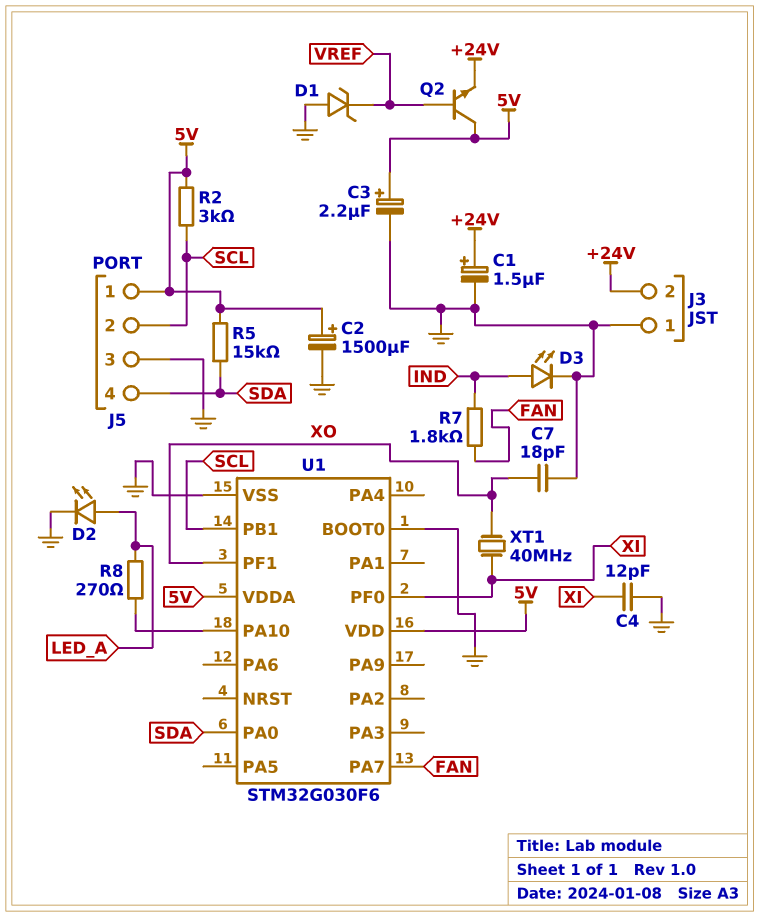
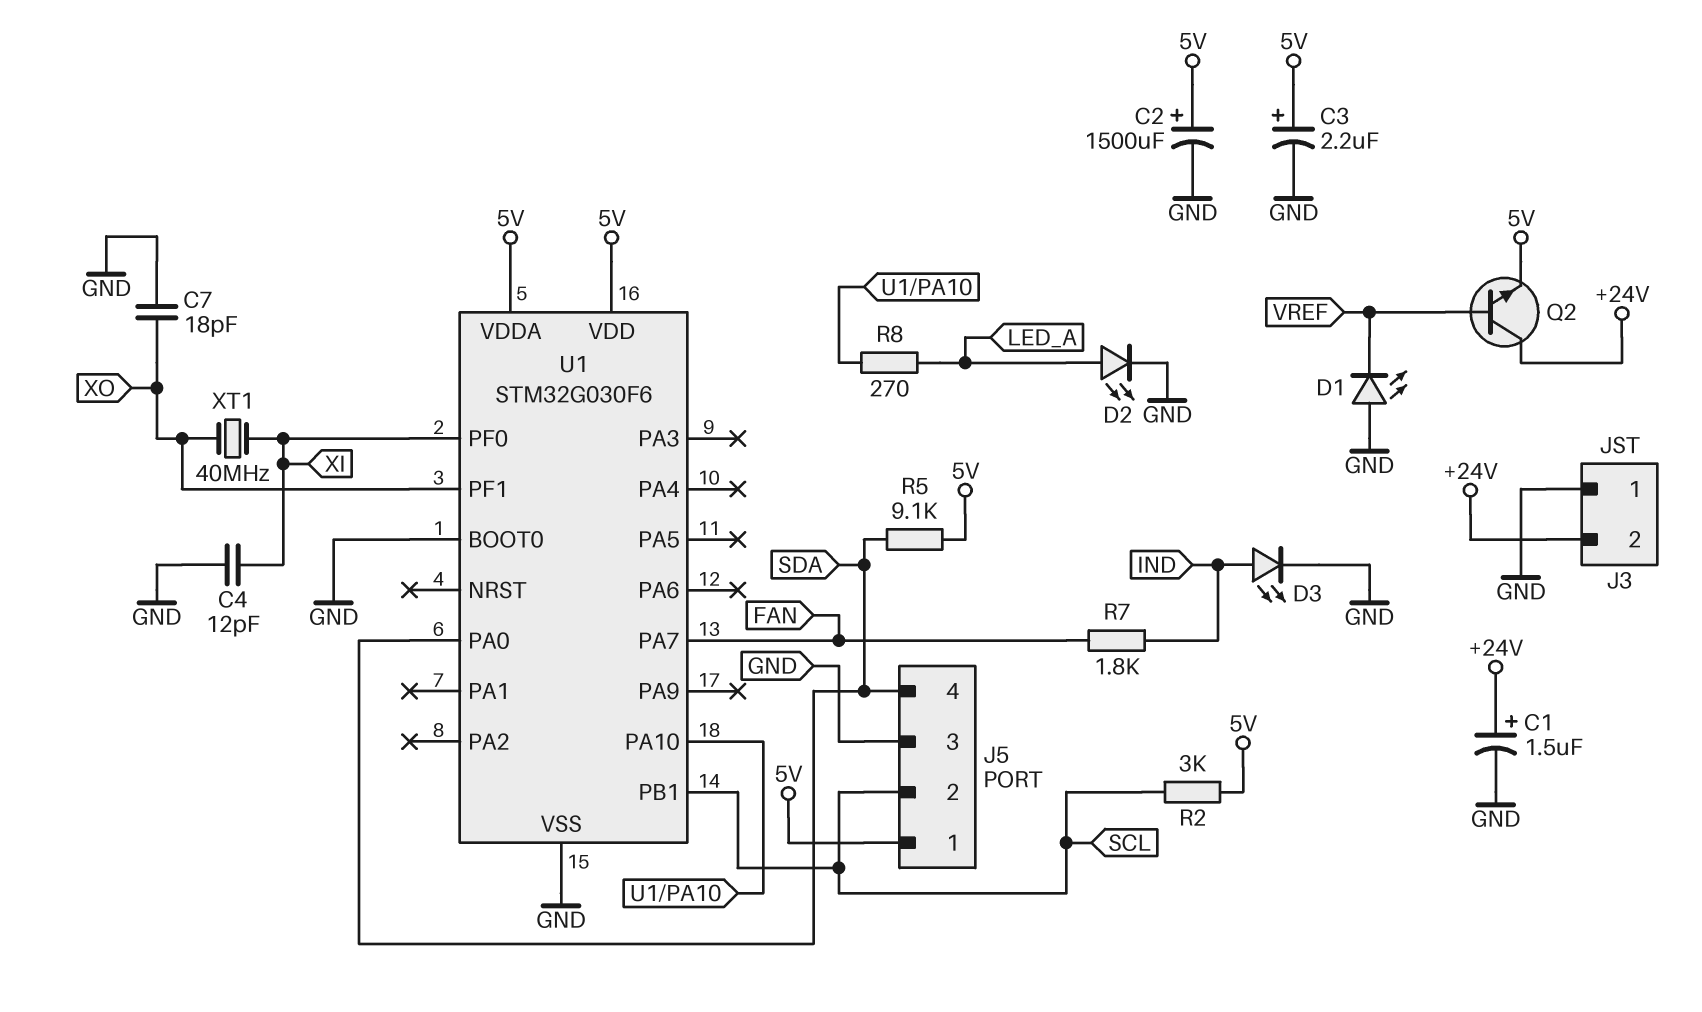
D1: zener (A GND, K VREF) -> LED (A GND, K VREF)
Q2: NPN (B VREF, C 5V, E +24V) -> NPN (B VREF, C +24V, E 5V)
R5: 15k (5V, SDA) -> 9.1k (5V, SDA)

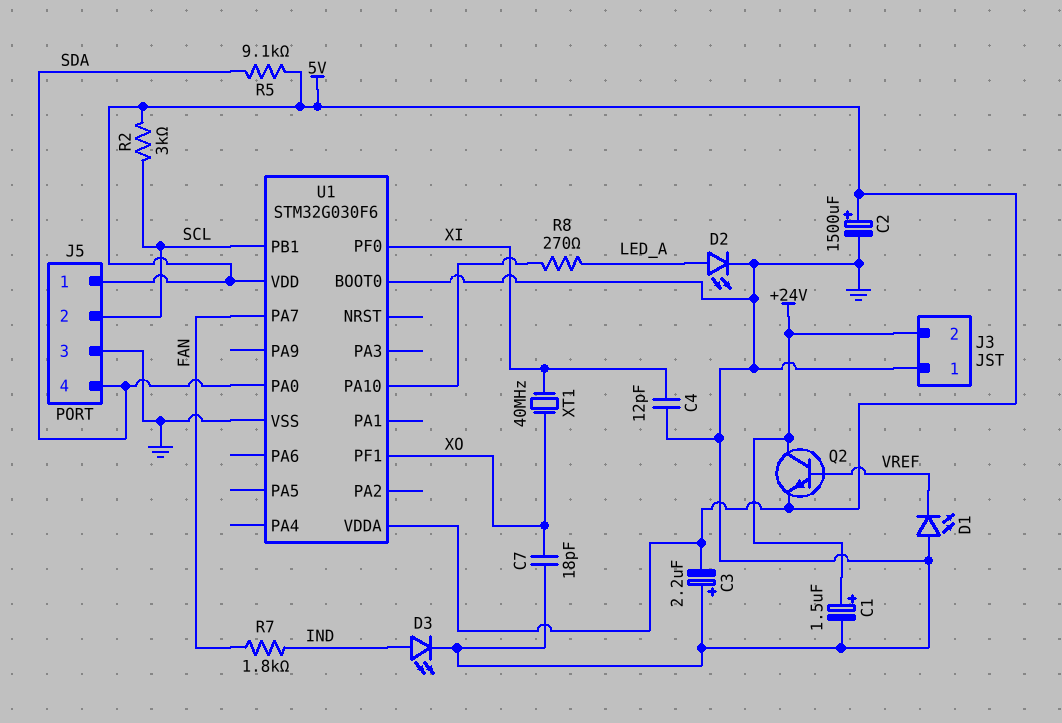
C3: 2.2uF (plus 5V, minus GND) -> 2.2uF (plus GND, minus 5V)

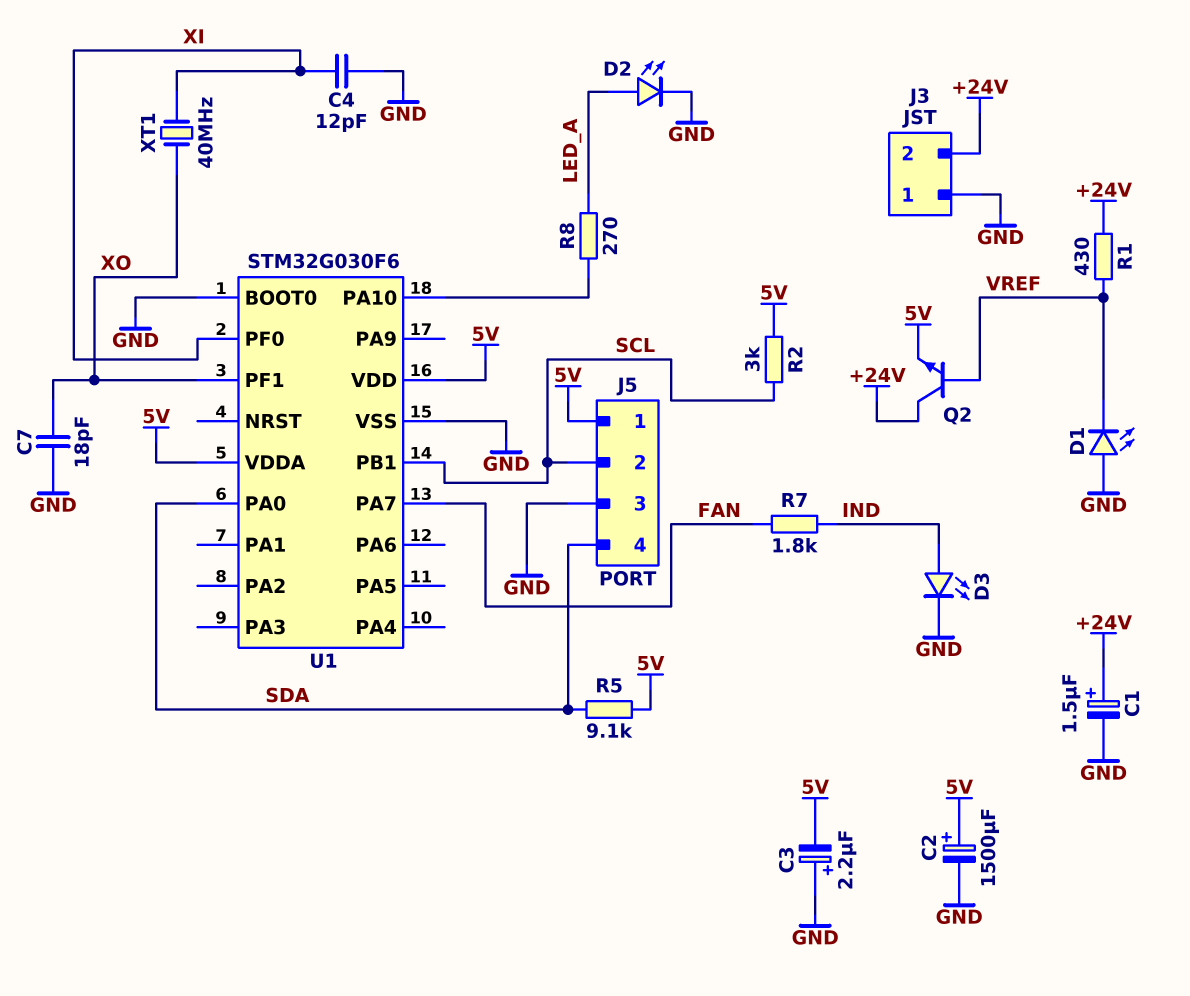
R1: none -> 430 (+24V, VREF)

